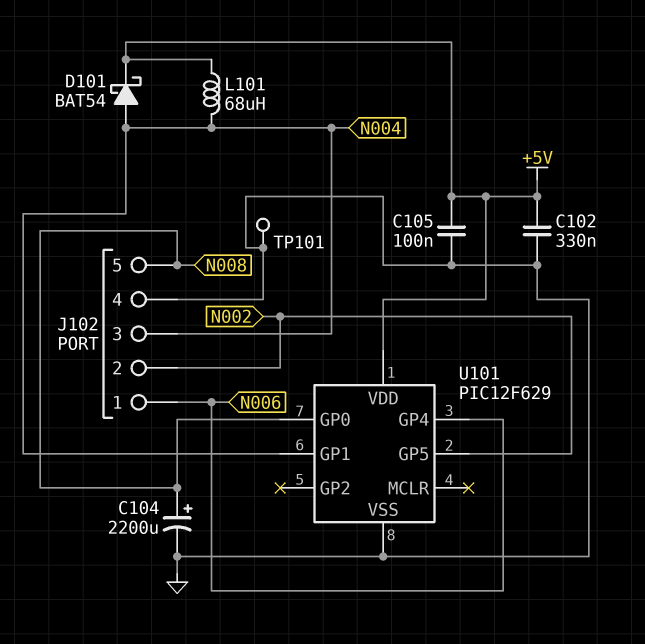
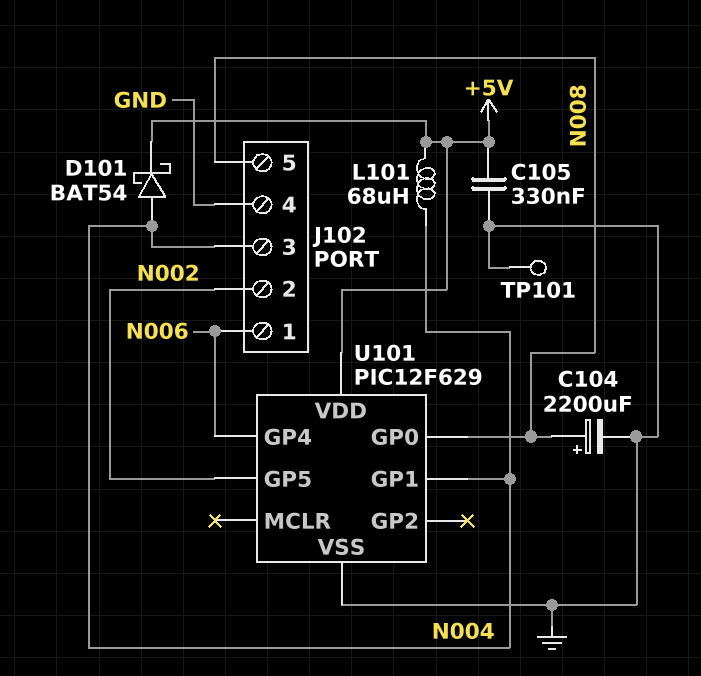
C102: 330nF (+5V, GND) -> none
C105: 100nF (+5V, GND) -> 330nF (+5V, GND)

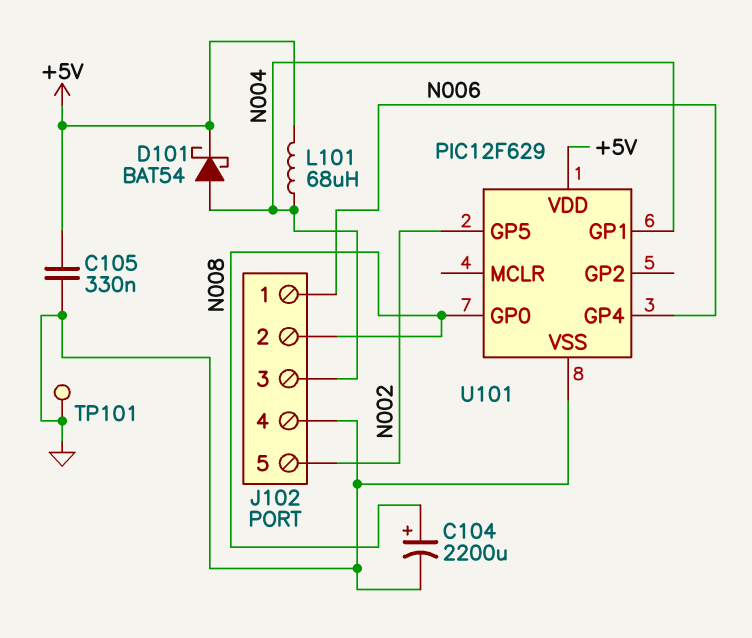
J102 pin 2: N002 -> N008
J102 pin 5: N008 -> N002

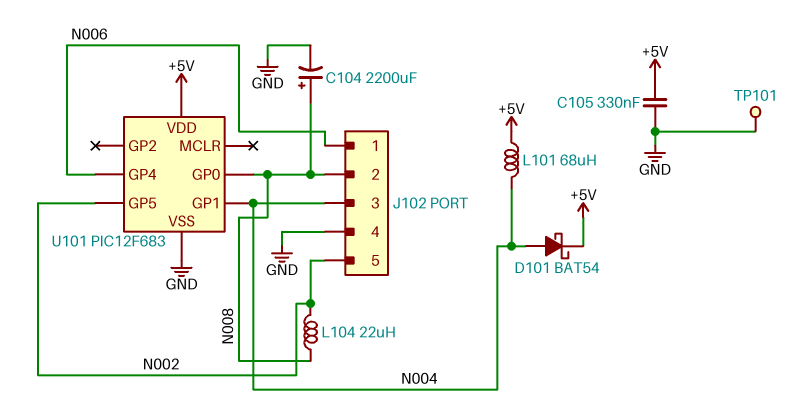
L104: none -> 22uH (N002, N008)
U101: PIC12F629 -> PIC12F683

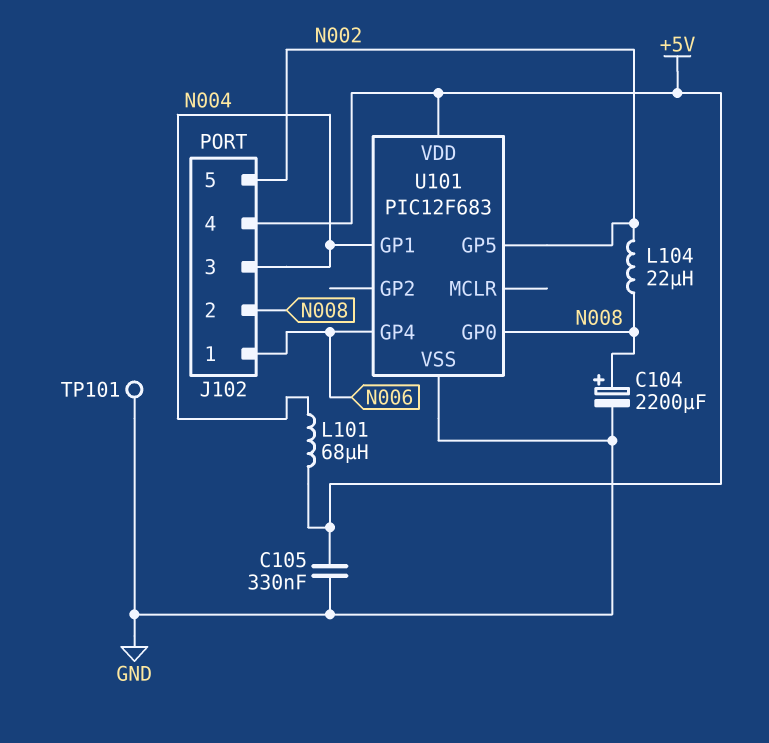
D101: schottky BAT54 (A N004, K +5V) -> none
J102 pin 4: GND -> +5V

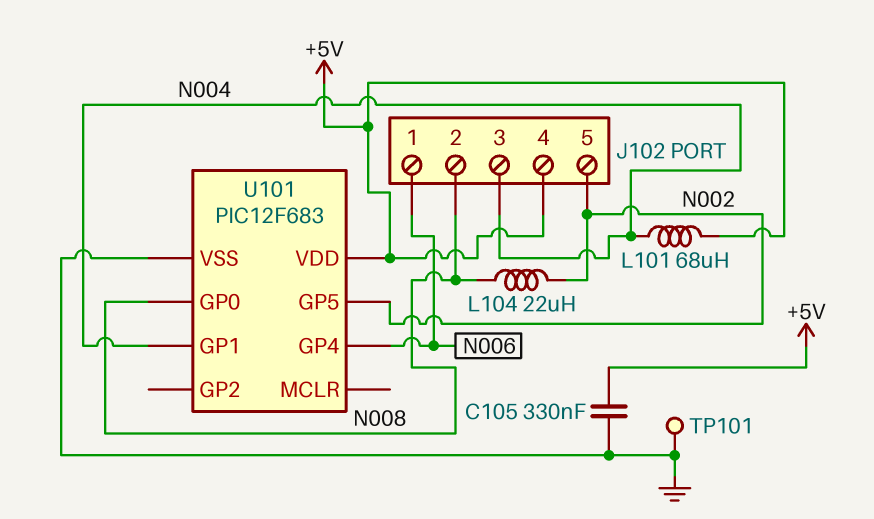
C104: 2200uF (plus N008, minus GND) -> none

